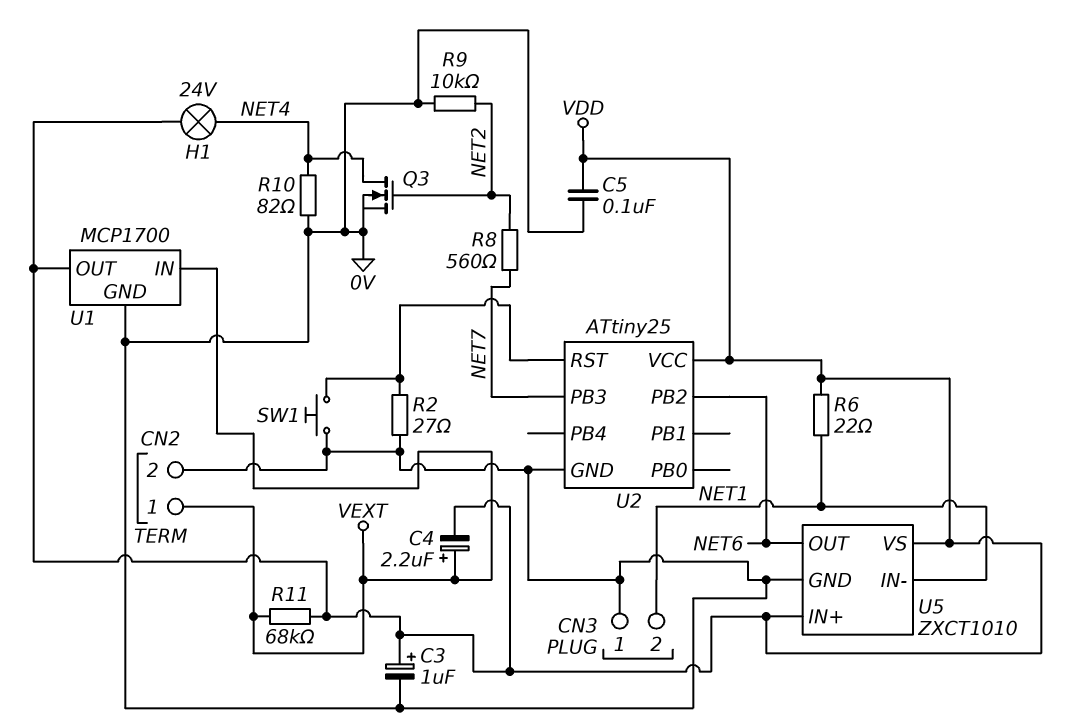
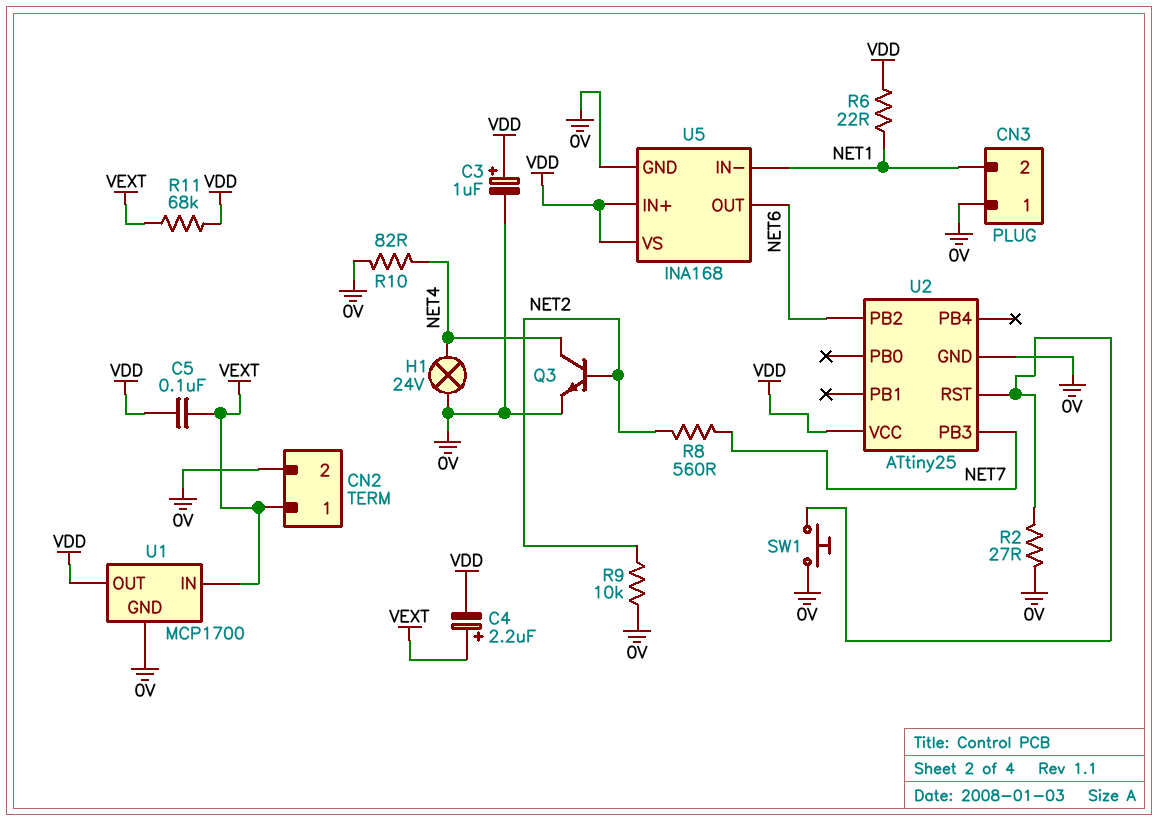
C5: 100nF (0V, VDD) -> 100nF (VDD, VEXT)
H1: lamp 24V (NET4, VDD) -> lamp 24V (0V, NET4)
Q3: NMOS (G NET2, D NET4, S 0V) -> NPN (B NET2, C NET4, E 0V)
U5: ZXCT1010 -> INA168

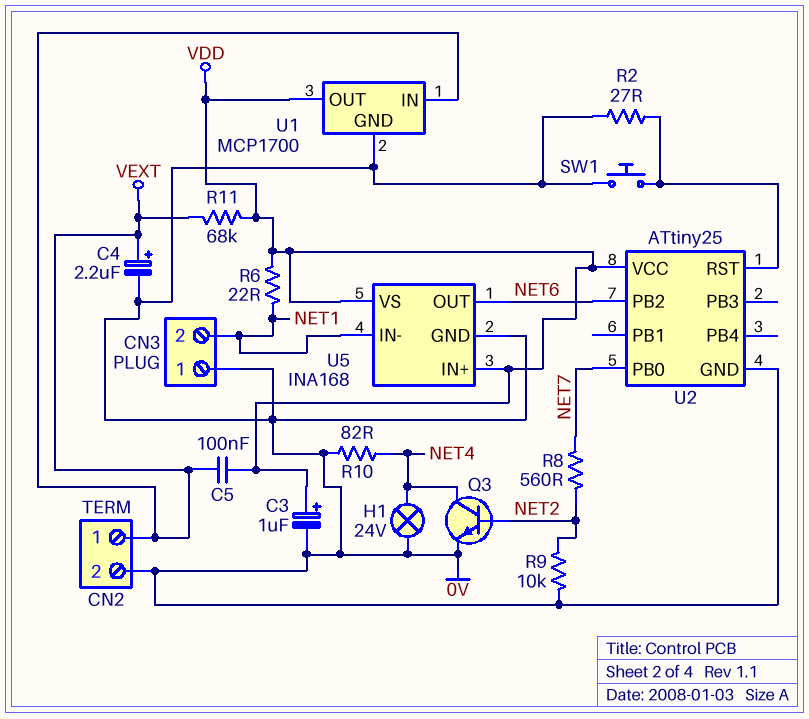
C4: 2.2uF (plus VEXT, minus VDD) -> 2.2uF (plus VEXT, minus 0V)
U2 pin PB0: none -> NET7
U2 pin PB3: NET7 -> none

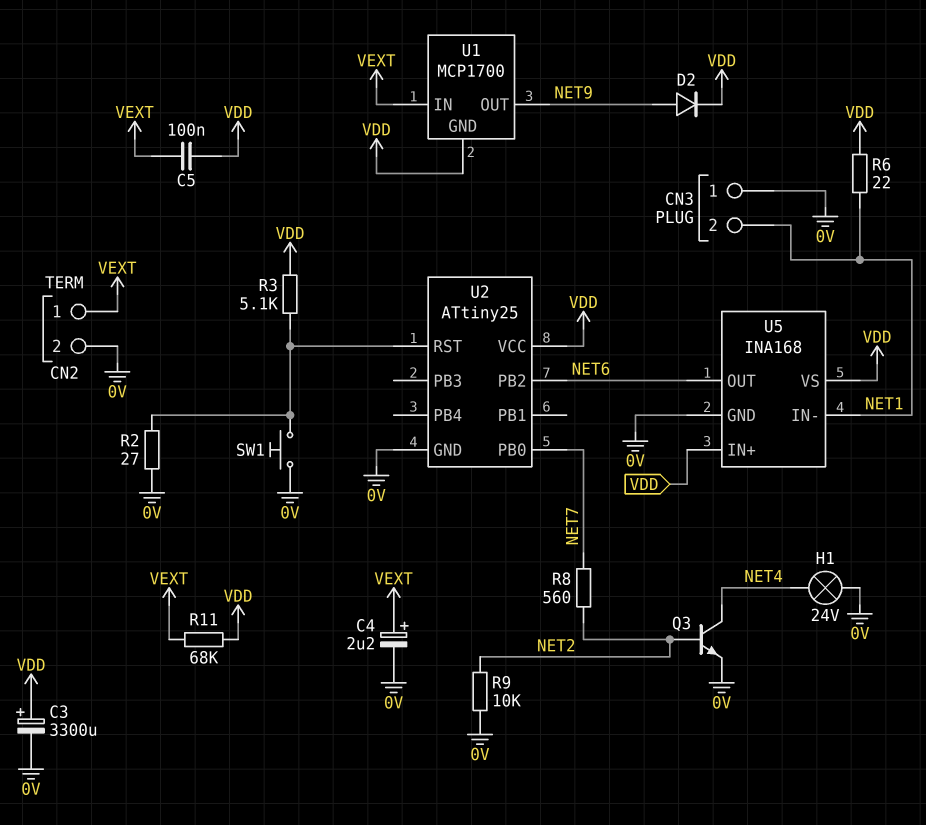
C3: 1uF (plus VDD, minus 0V) -> 3300uF (plus VDD, minus 0V)
D2: none -> diode (A NET9, K VDD)
R3: none -> 5.1k (U2/RST, VDD)
R10: 82 (0V, NET4) -> none
U1 pin GND: 0V -> VDD
U1 pin OUT: VDD -> NET9

